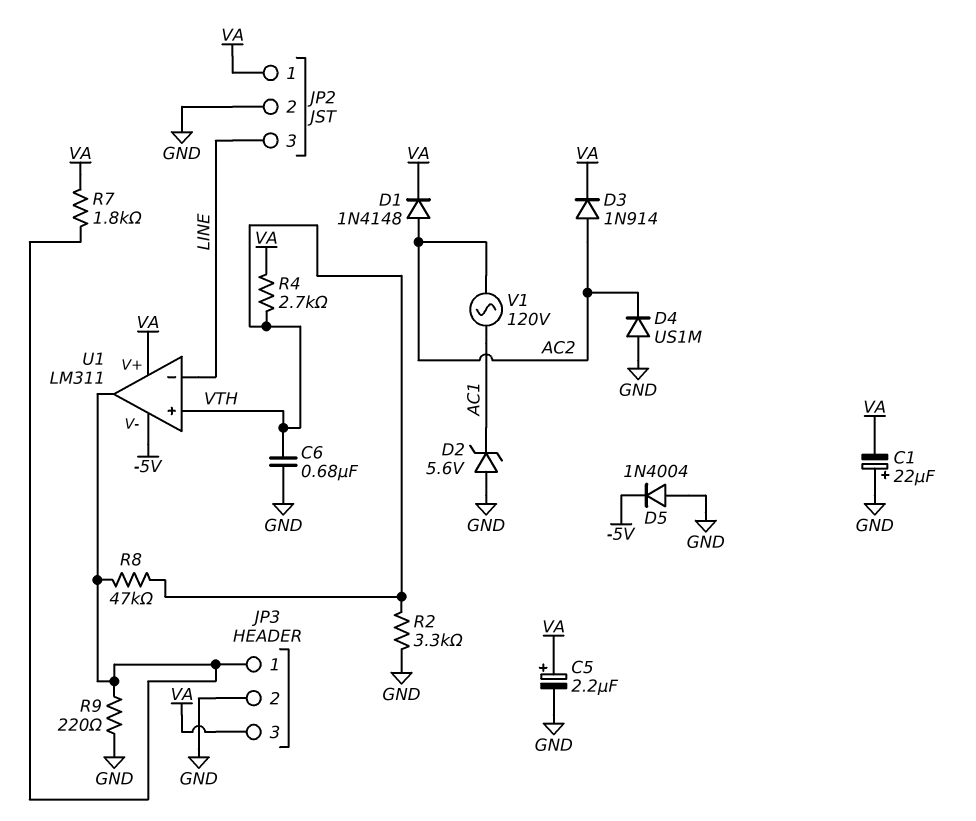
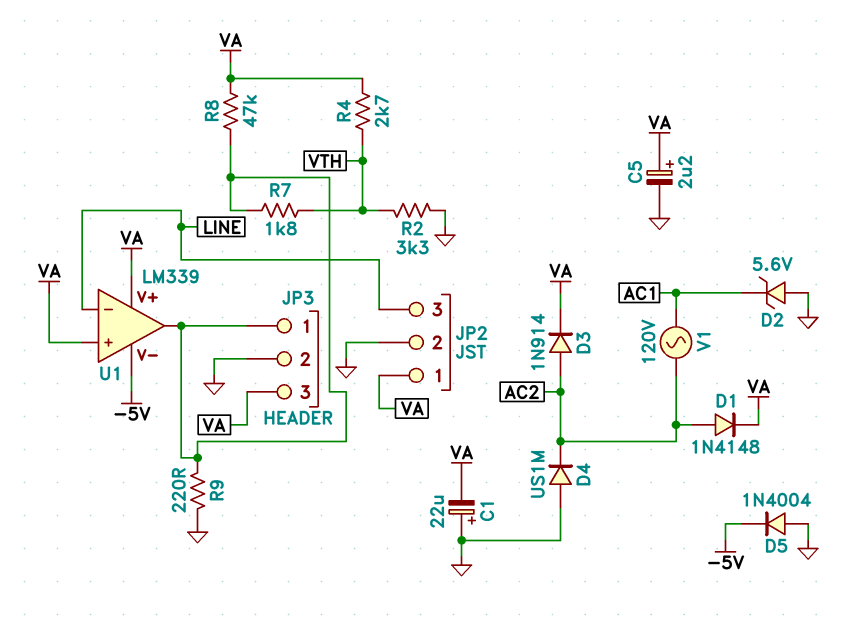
C6: 680nF (GND, VTH) -> none
R7: 1.8k (JP3/1, VA) -> 1.8k (JP3/1, VTH)
R8: 47k (JP3/1, VTH) -> 47k (JP3/1, VA)
U1: LM311 -> LM339
U1 pin in+: VTH -> VA

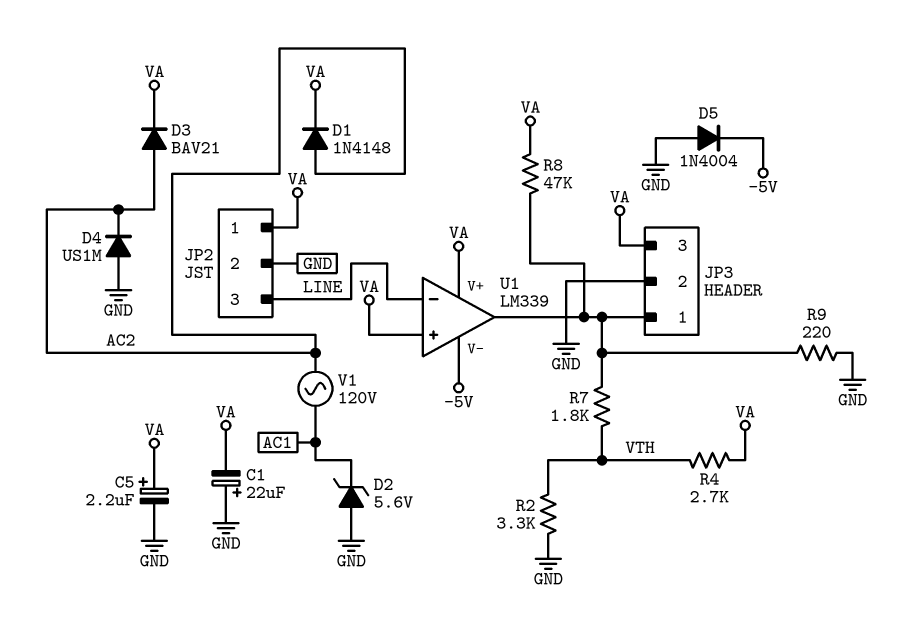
D3: diode 1N914 (A AC2, K VA) -> diode BAV21 (A AC2, K VA)

